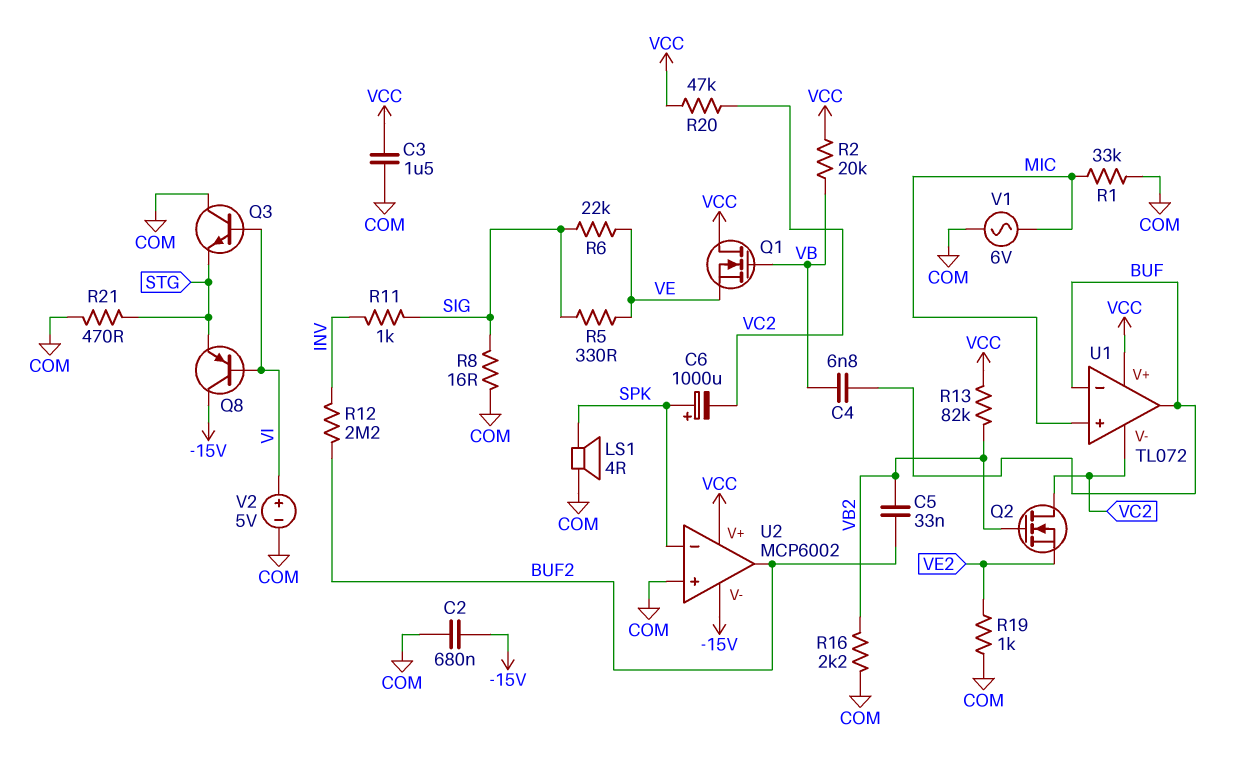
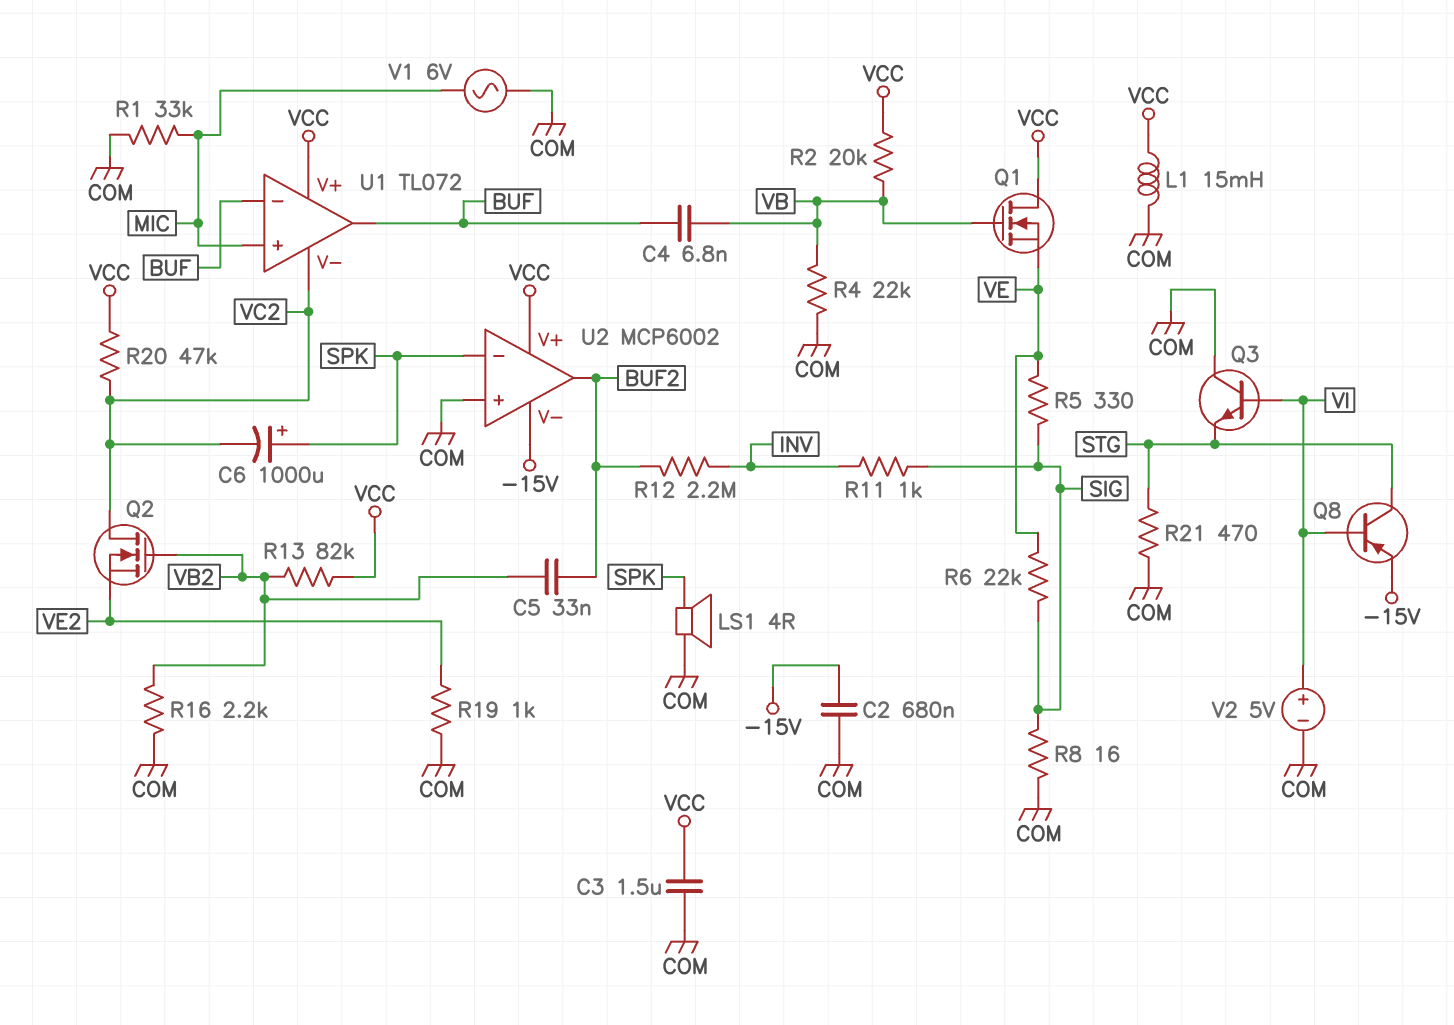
L1: none -> 15mH (COM, VCC)
Q8: PNP (B VI, C -15V, E STG) -> PNP (B VI, C STG, E -15V)
R4: none -> 22k (COM, VB)

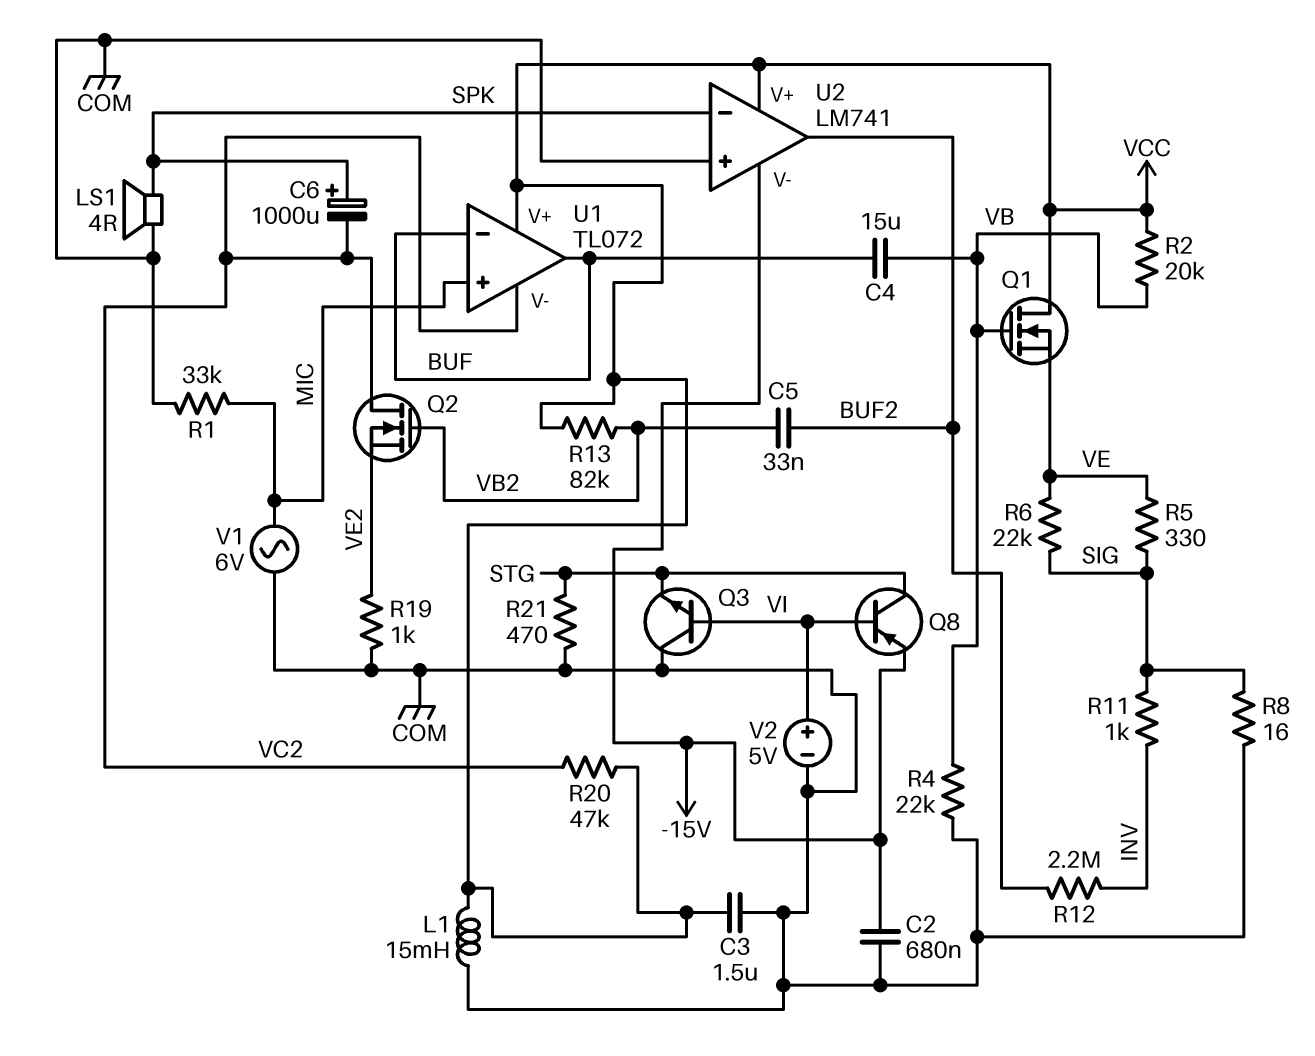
C4: 6.8nF (BUF, VB) -> 15uF (BUF, VB)
R16: 2.2k (COM, VB2) -> none
U2: MCP6002 -> LM741

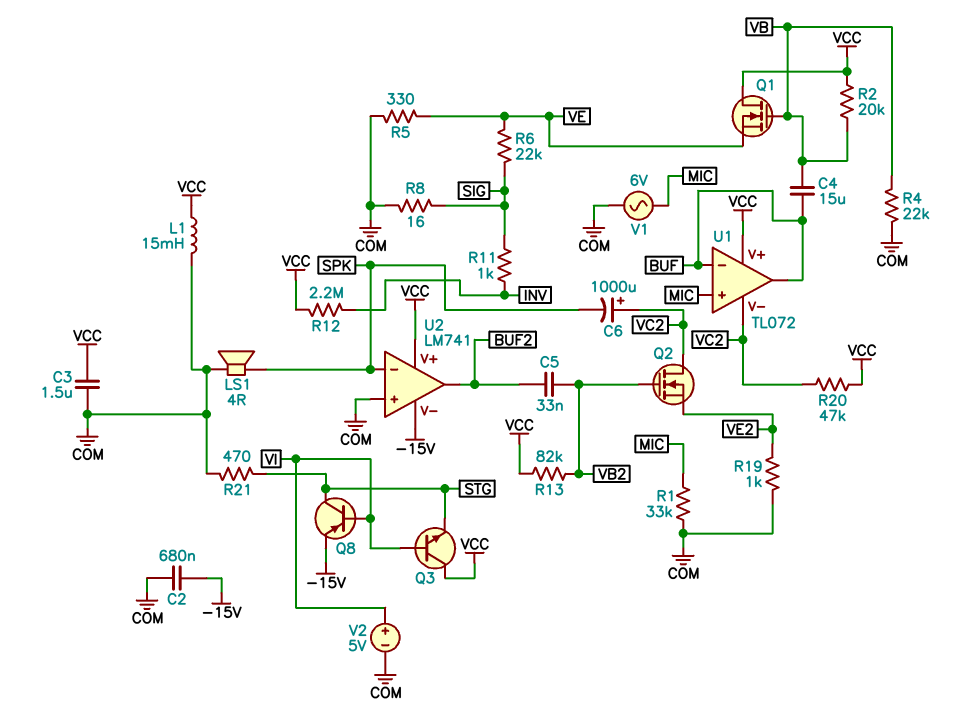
C6: 1000uF (plus SPK, minus VC2) -> 1000uF (plus VC2, minus SPK)
Q3: NPN (B VI, C COM, E STG) -> NPN (B VI, C VCC, E STG)
R5: 330 (SIG, VE) -> 330 (COM, VE)
R12: 2.2M (BUF2, INV) -> 2.2M (INV, VCC)

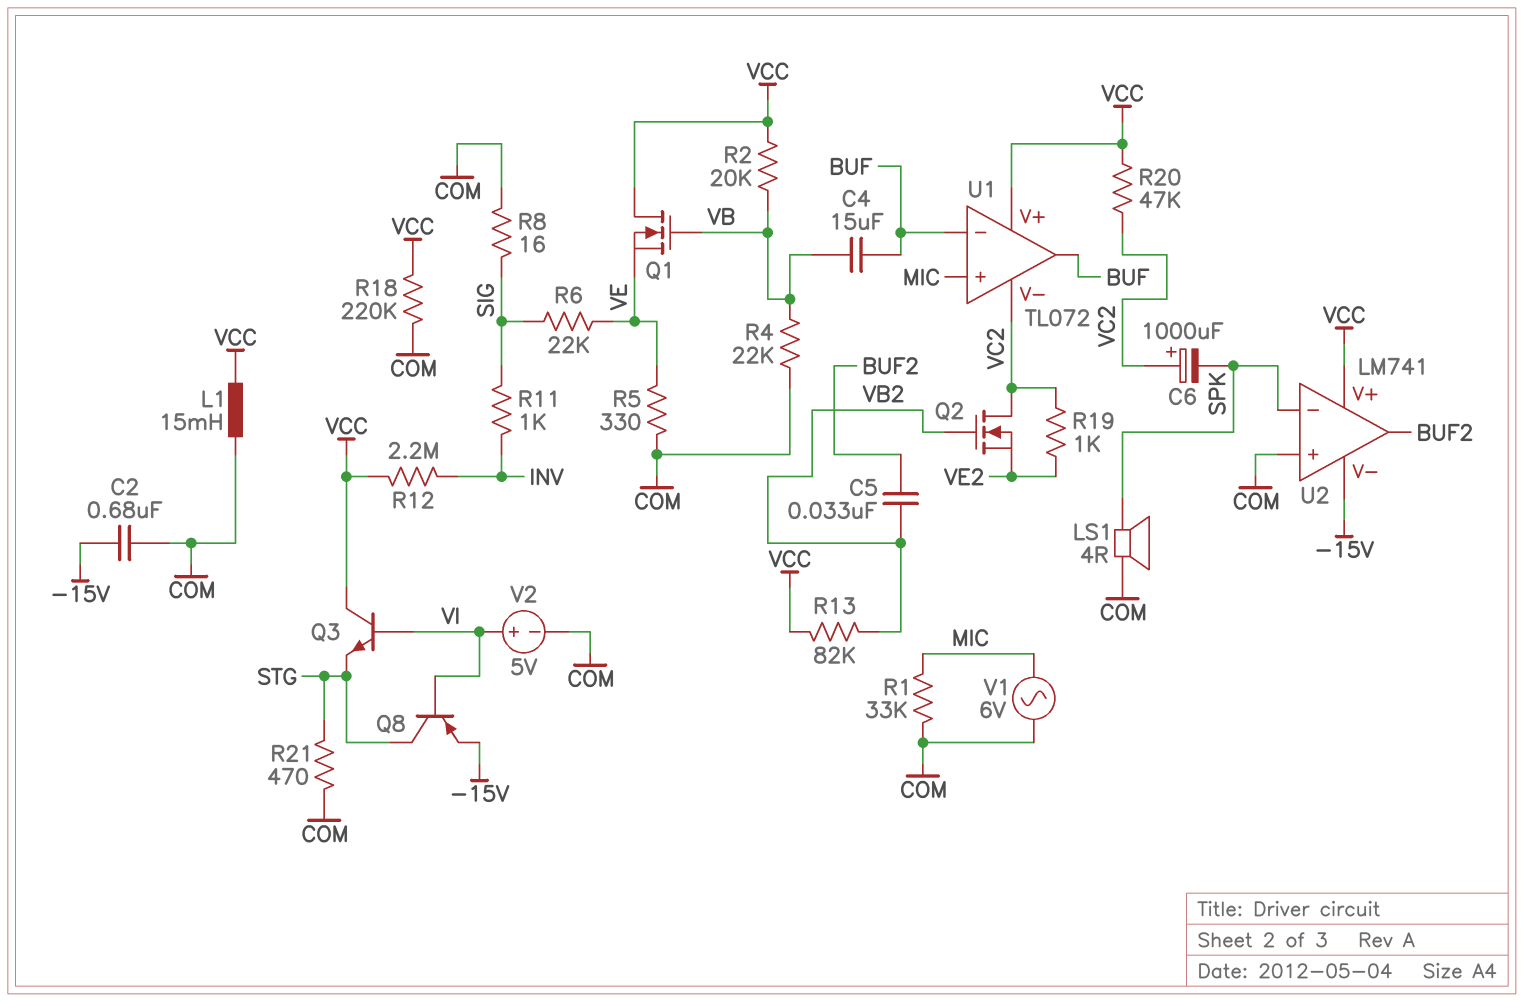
C3: 1.5uF (COM, VCC) -> none
R18: none -> 220k (COM, VCC)
R19: 1k (COM, VE2) -> 1k (VC2, VE2)

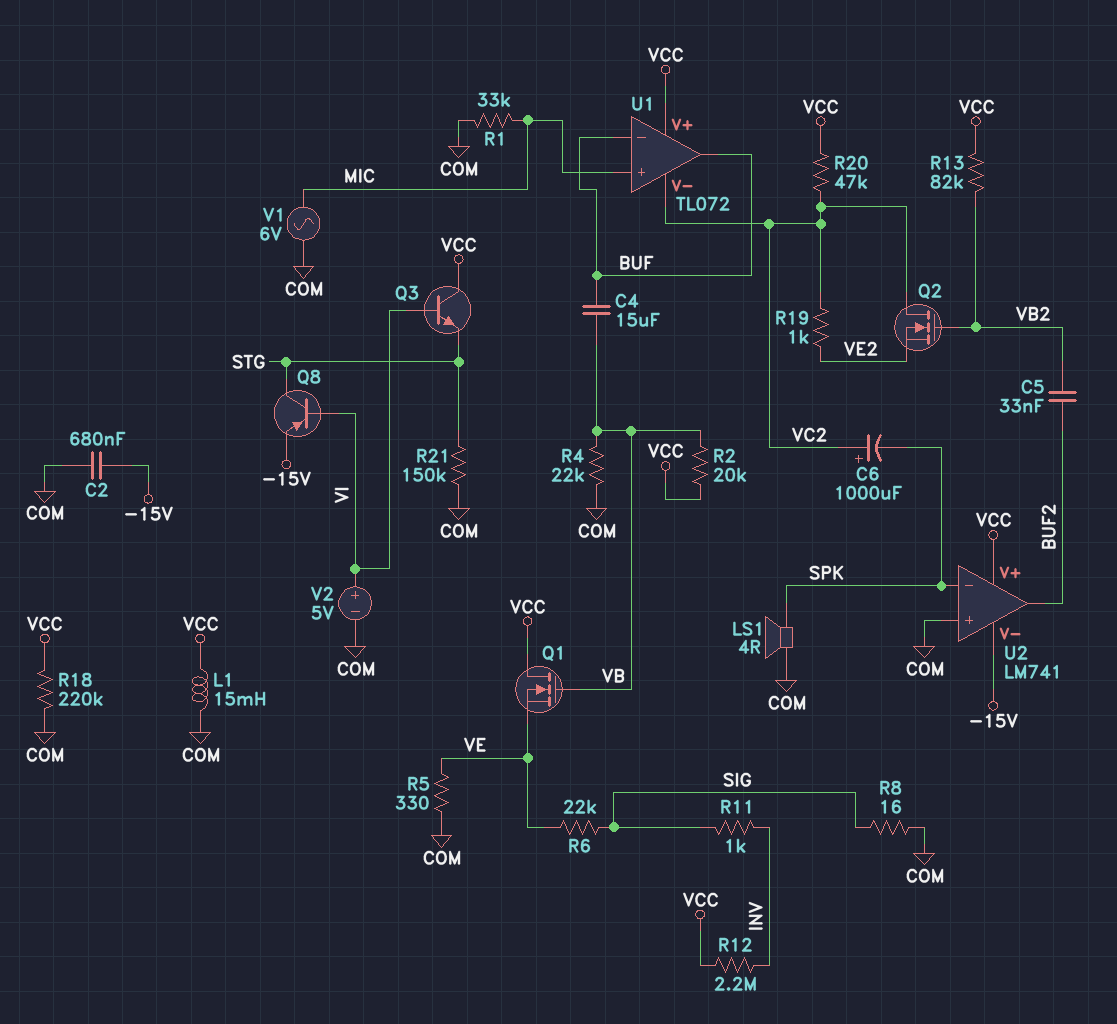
R21: 470 (COM, STG) -> 150k (COM, STG)

